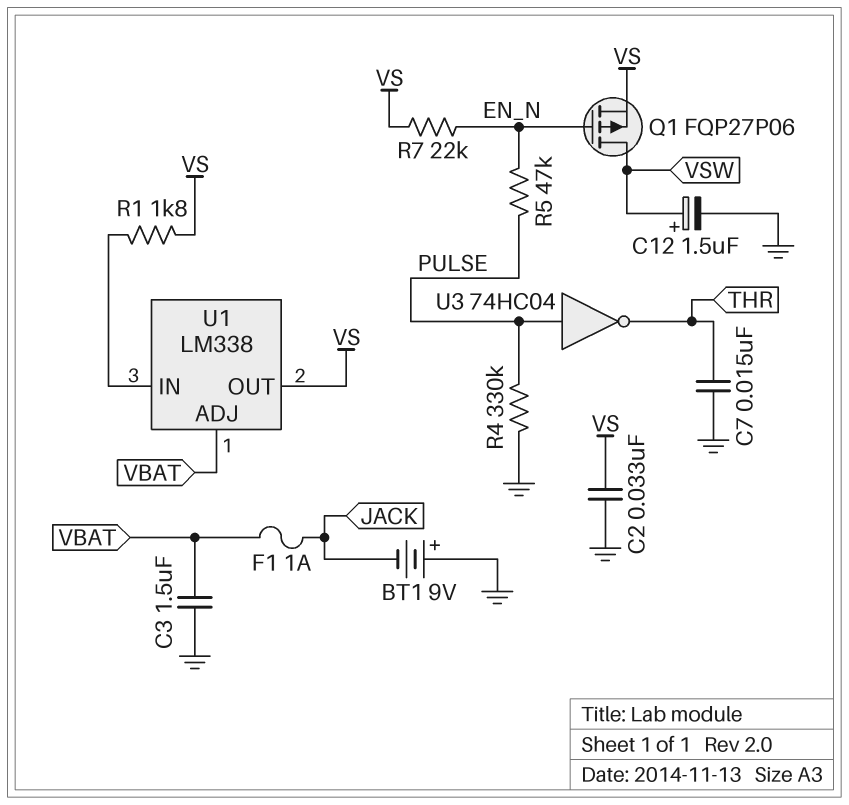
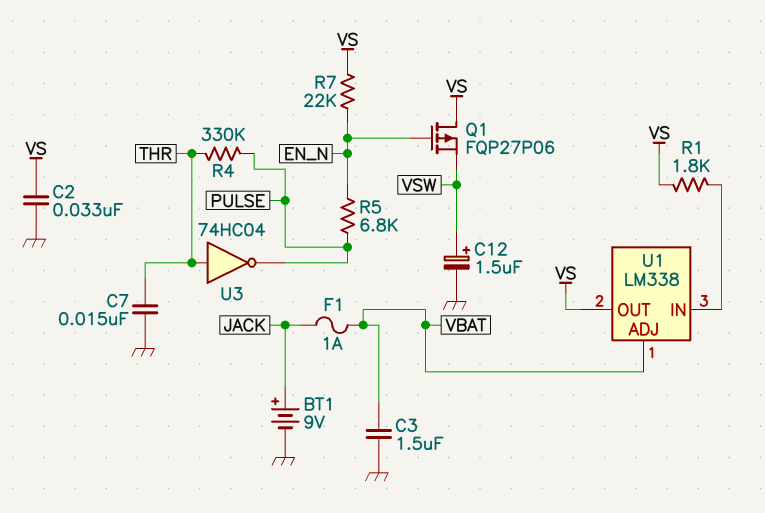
BT1: 9V (plus GND, minus JACK) -> 9V (plus JACK, minus GND)
Q1: PMOS FQP27P06 (G EN_N, D VSW, S VS) -> PMOS FQP27P06 (G EN_N, D VS, S VSW)
R4: 330k (GND, PULSE) -> 330k (PULSE, THR)
R5: 47k (EN_N, PULSE) -> 6.8k (EN_N, PULSE)
U3: NOT 74HC04 (in PULSE, out THR) -> NOT 74HC04 (in THR, out PULSE)

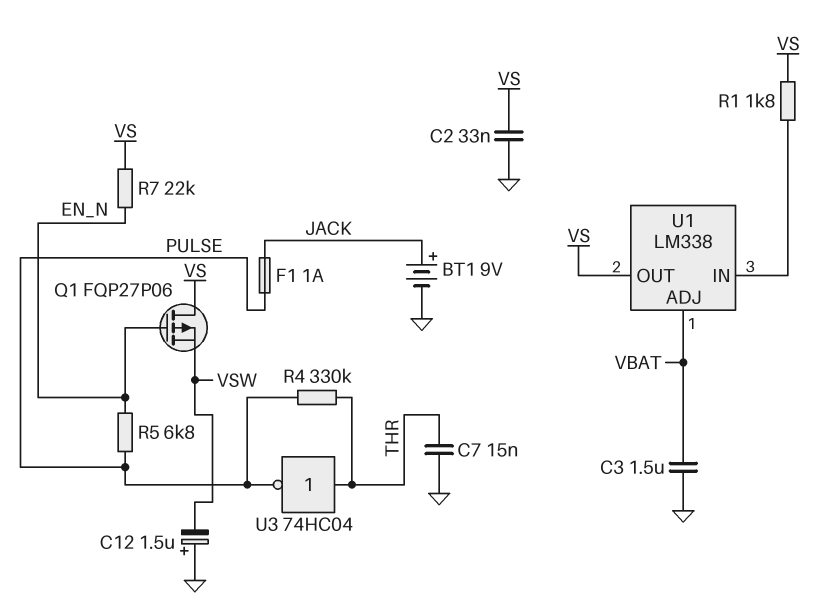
C12: 1.5uF (plus VSW, minus GND) -> 1.5uF (plus GND, minus VSW)
F1: 1A (JACK, VBAT) -> 1A (JACK, PULSE)

